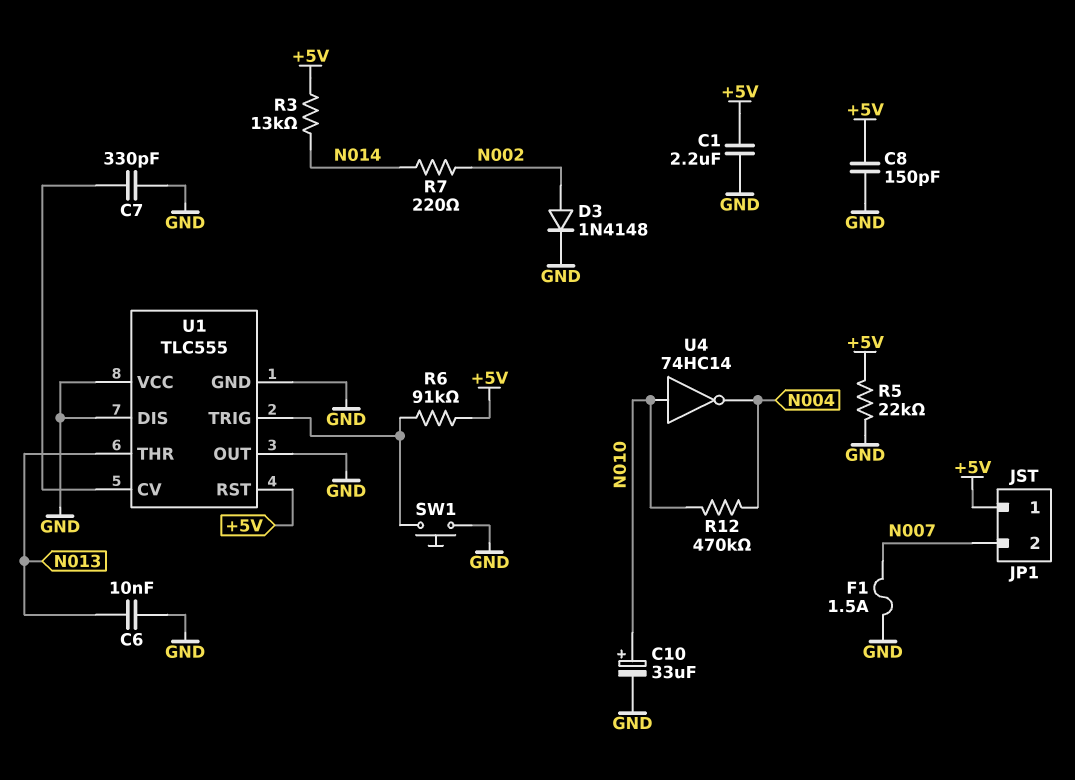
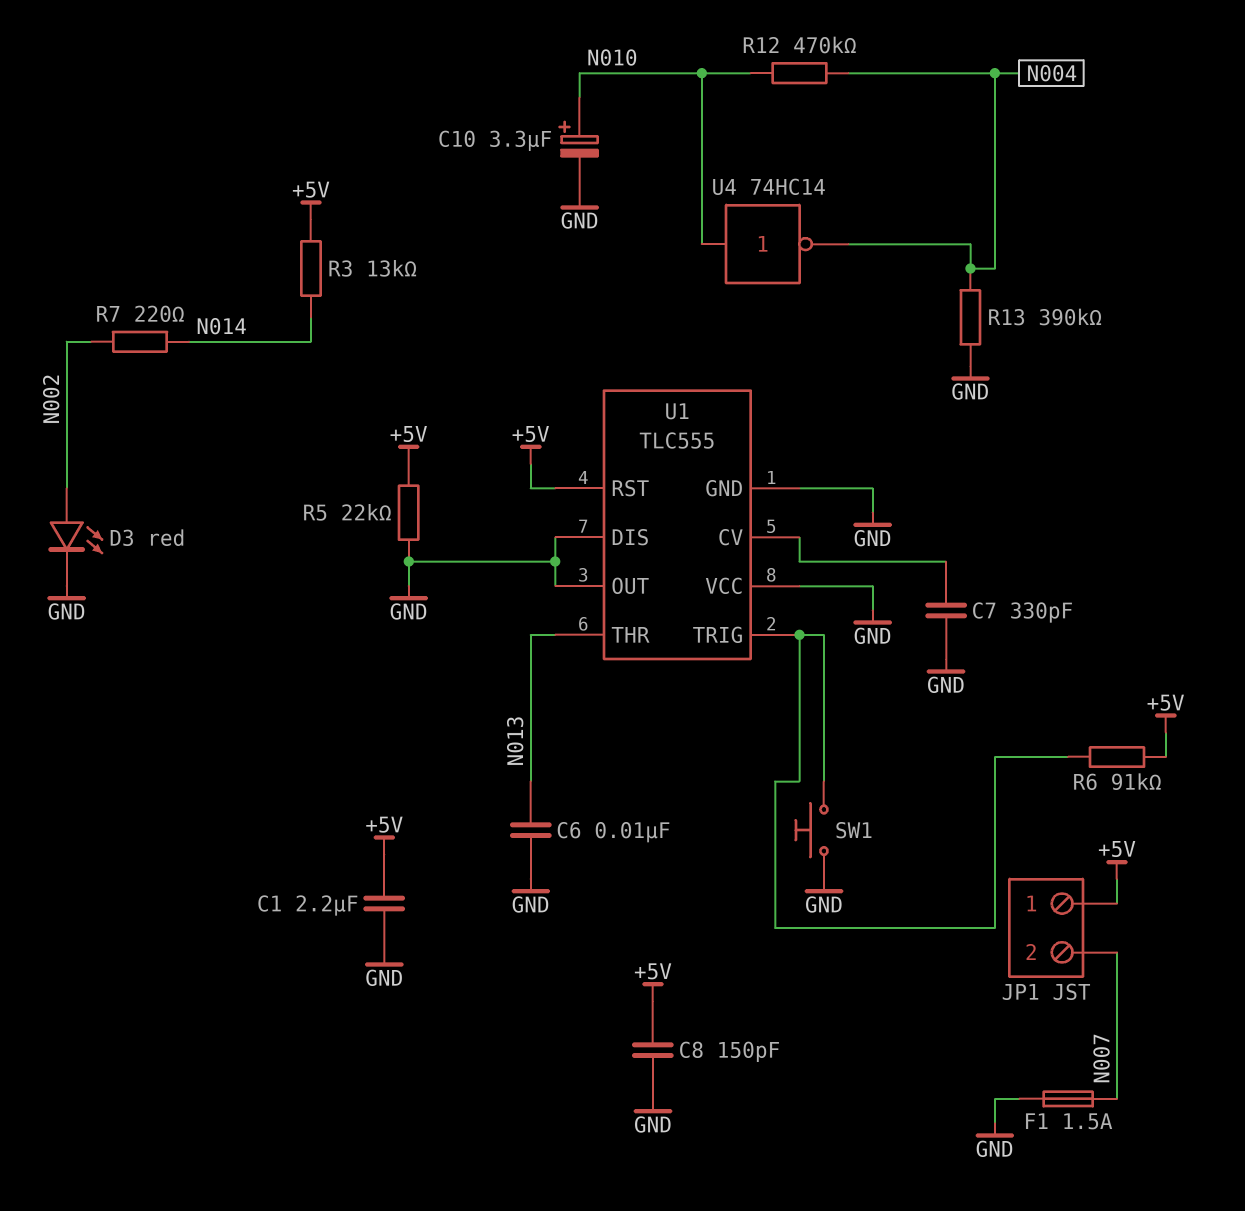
C10: 33uF (plus N010, minus GND) -> 3.3uF (plus N010, minus GND)
D3: diode 1N4148 (A N002, K GND) -> LED red (A N002, K GND)
R13: none -> 390k (GND, N004)

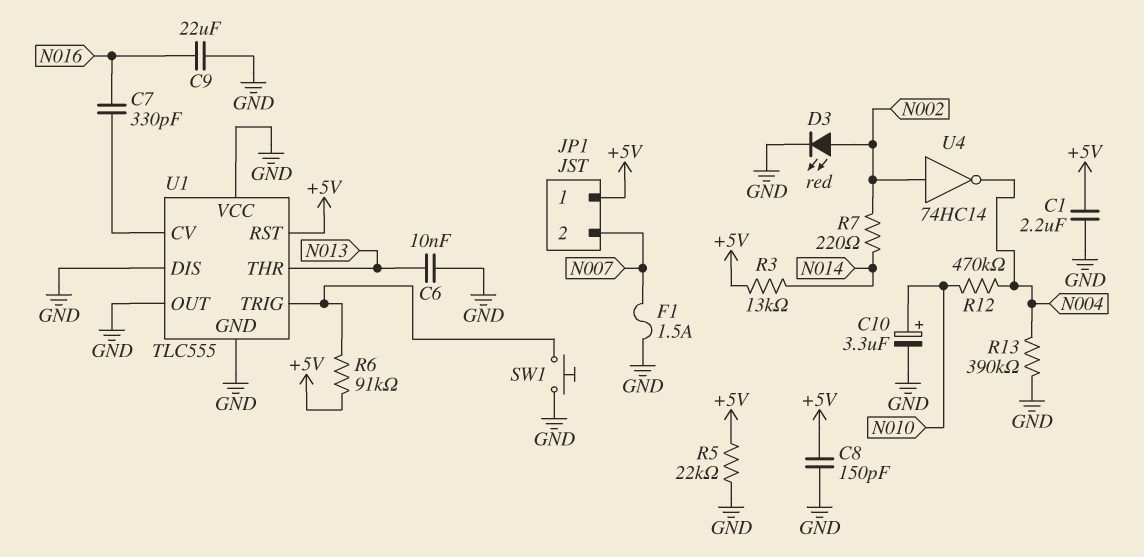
C7: 330pF (GND, U1/CV) -> 330pF (N016, U1/CV)
C9: none -> 22uF (GND, N016)
U4: NOT 74HC14 (in N010, out N004) -> NOT 74HC14 (in N002, out N004)

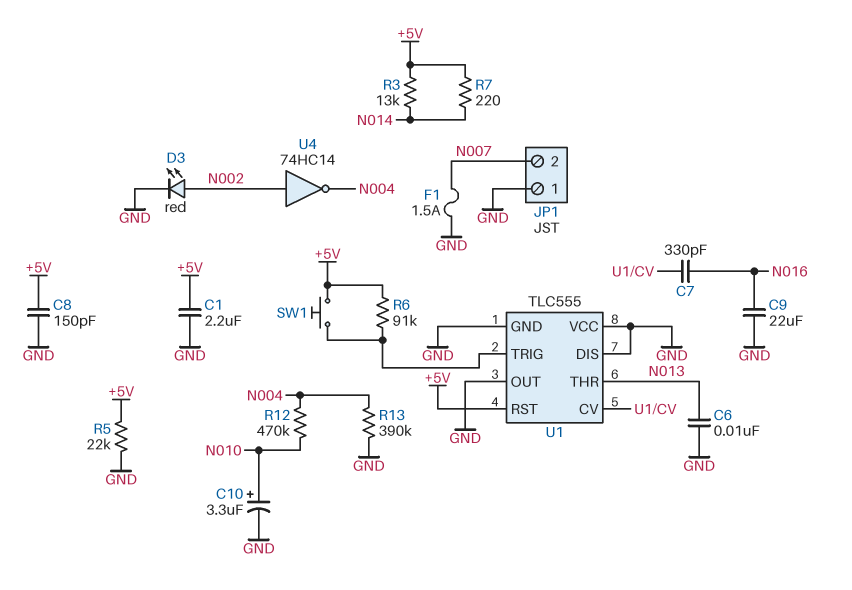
JP1 pin 1: +5V -> GND
R7: 220 (N002, N014) -> 220 (+5V, N014)
SW1: button (GND, U1/TRIG) -> button (+5V, U1/TRIG)

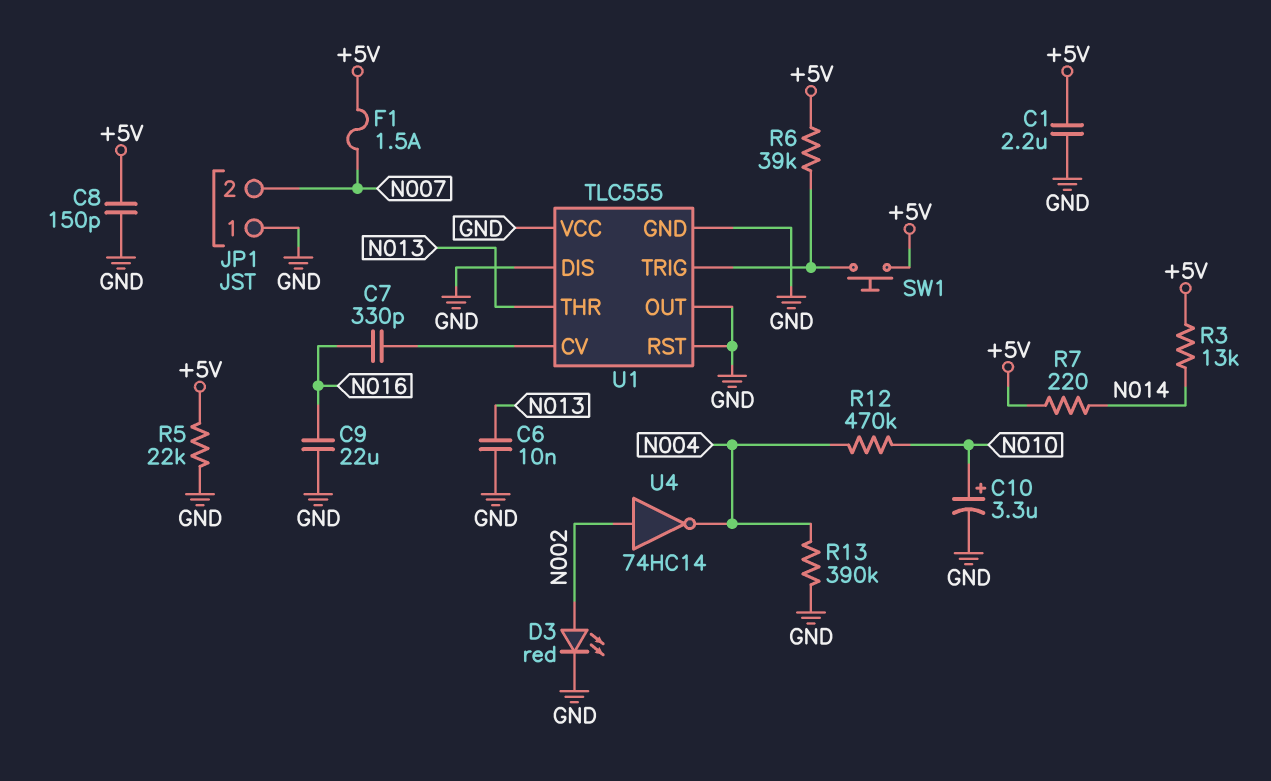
F1: 1.5A (GND, N007) -> 1.5A (+5V, N007)
R6: 91k (+5V, U1/TRIG) -> 39k (+5V, U1/TRIG)
U1 pin RST: +5V -> GND

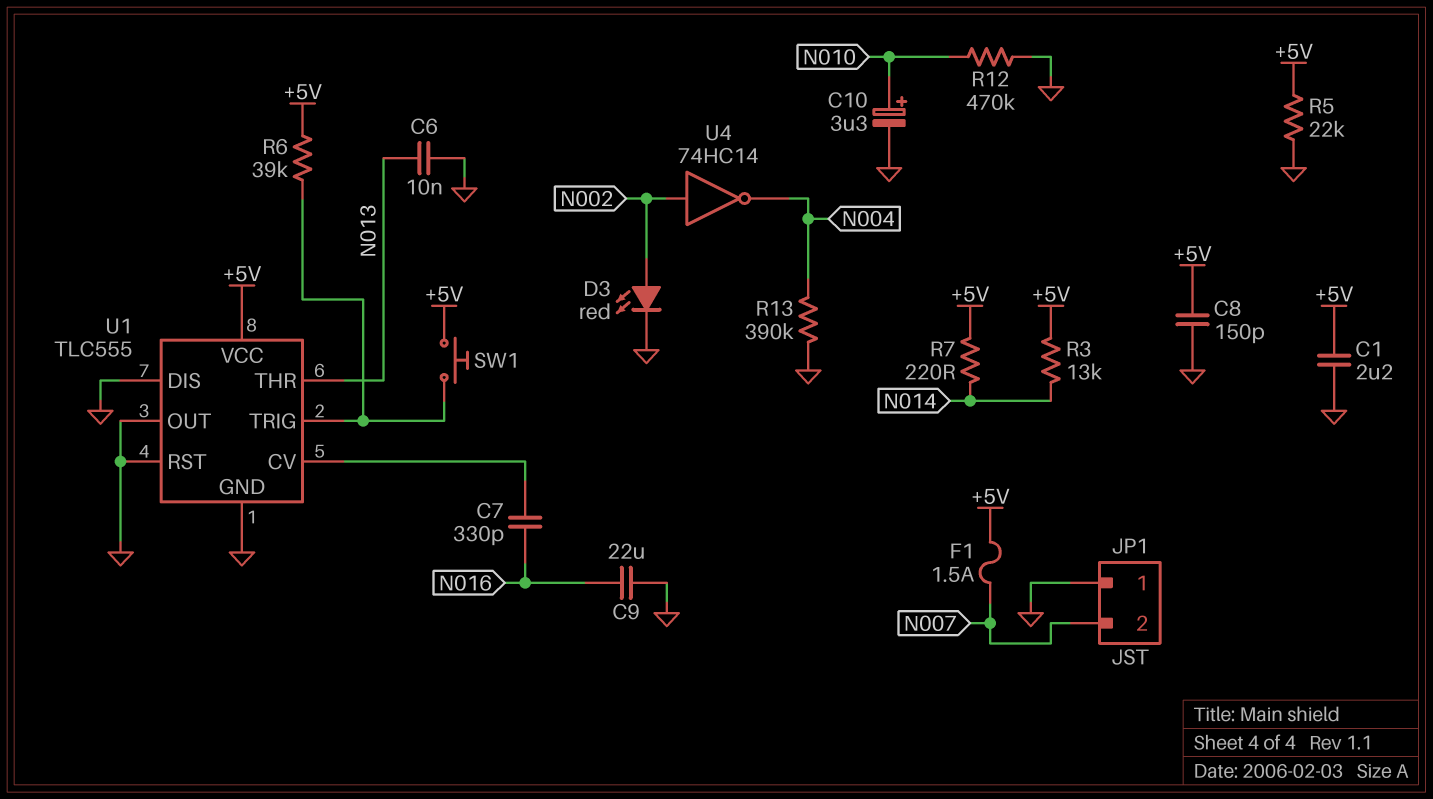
R12: 470k (N004, N010) -> 470k (GND, N010)
U1 pin VCC: GND -> +5V

